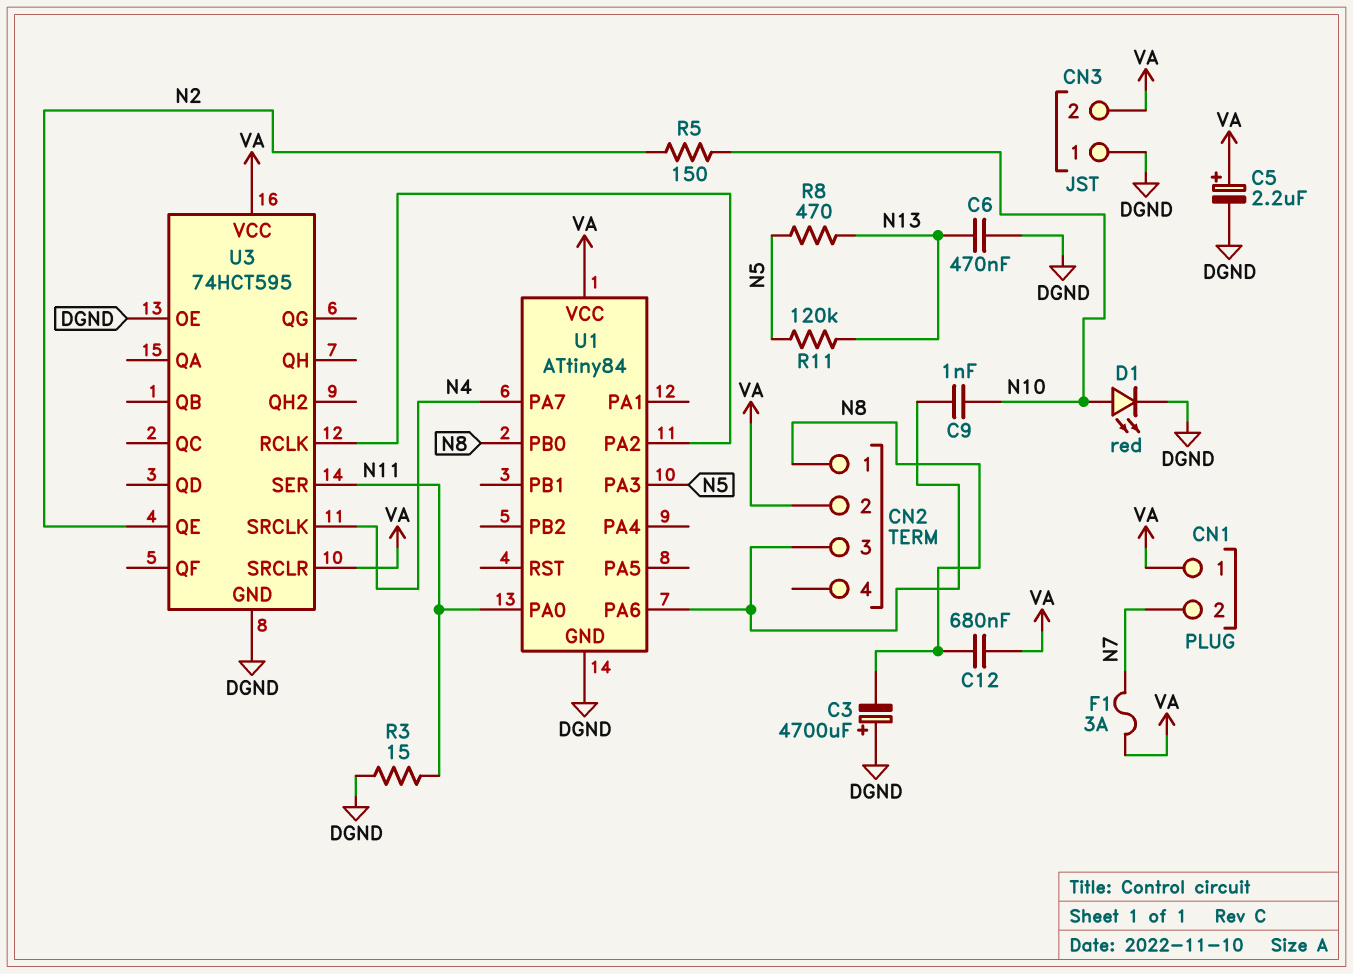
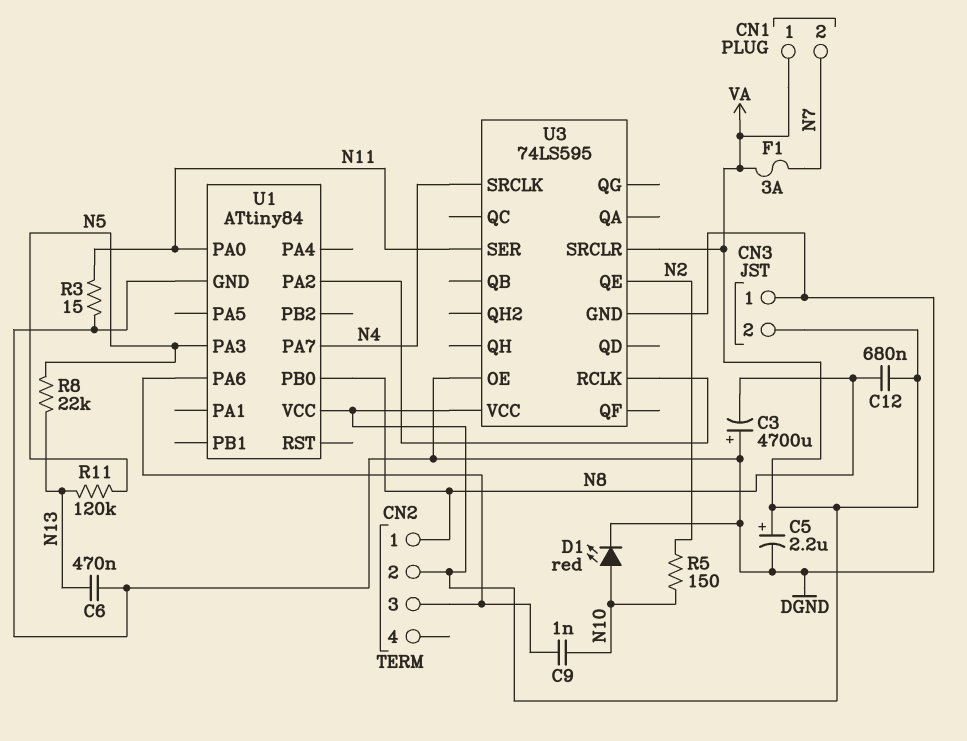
R8: 470 (N5, N13) -> 22k (N5, N13)
U3: 74HCT595 -> 74LS595

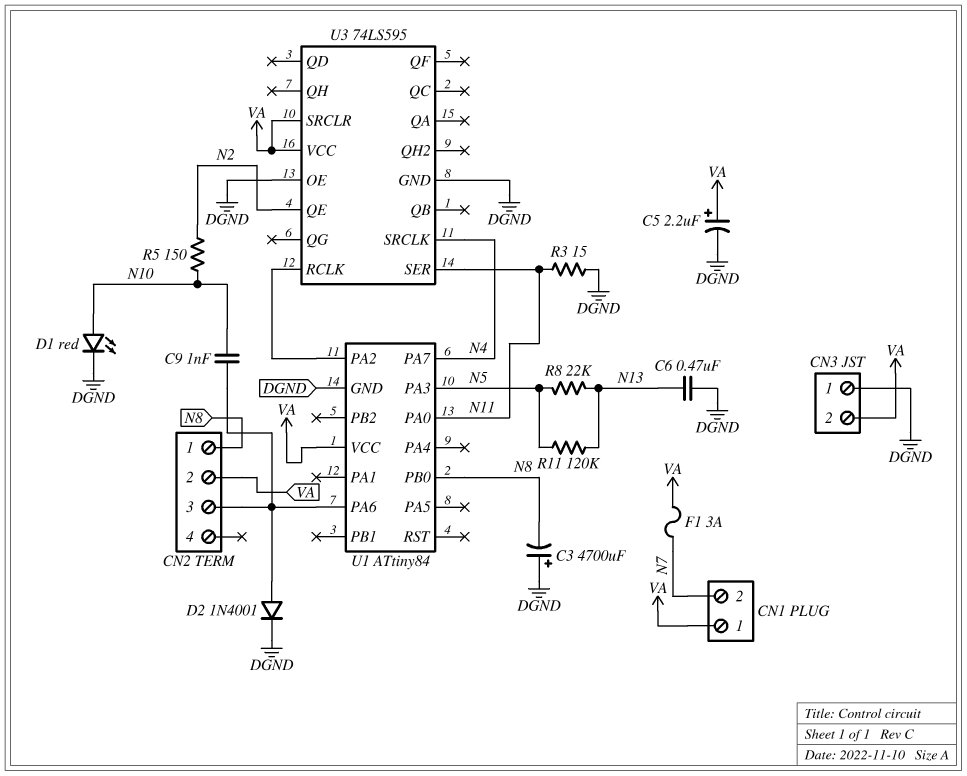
C12: 680nF (N8, VA) -> none
D2: none -> diode 1N4001 (A CN2/3, K DGND)

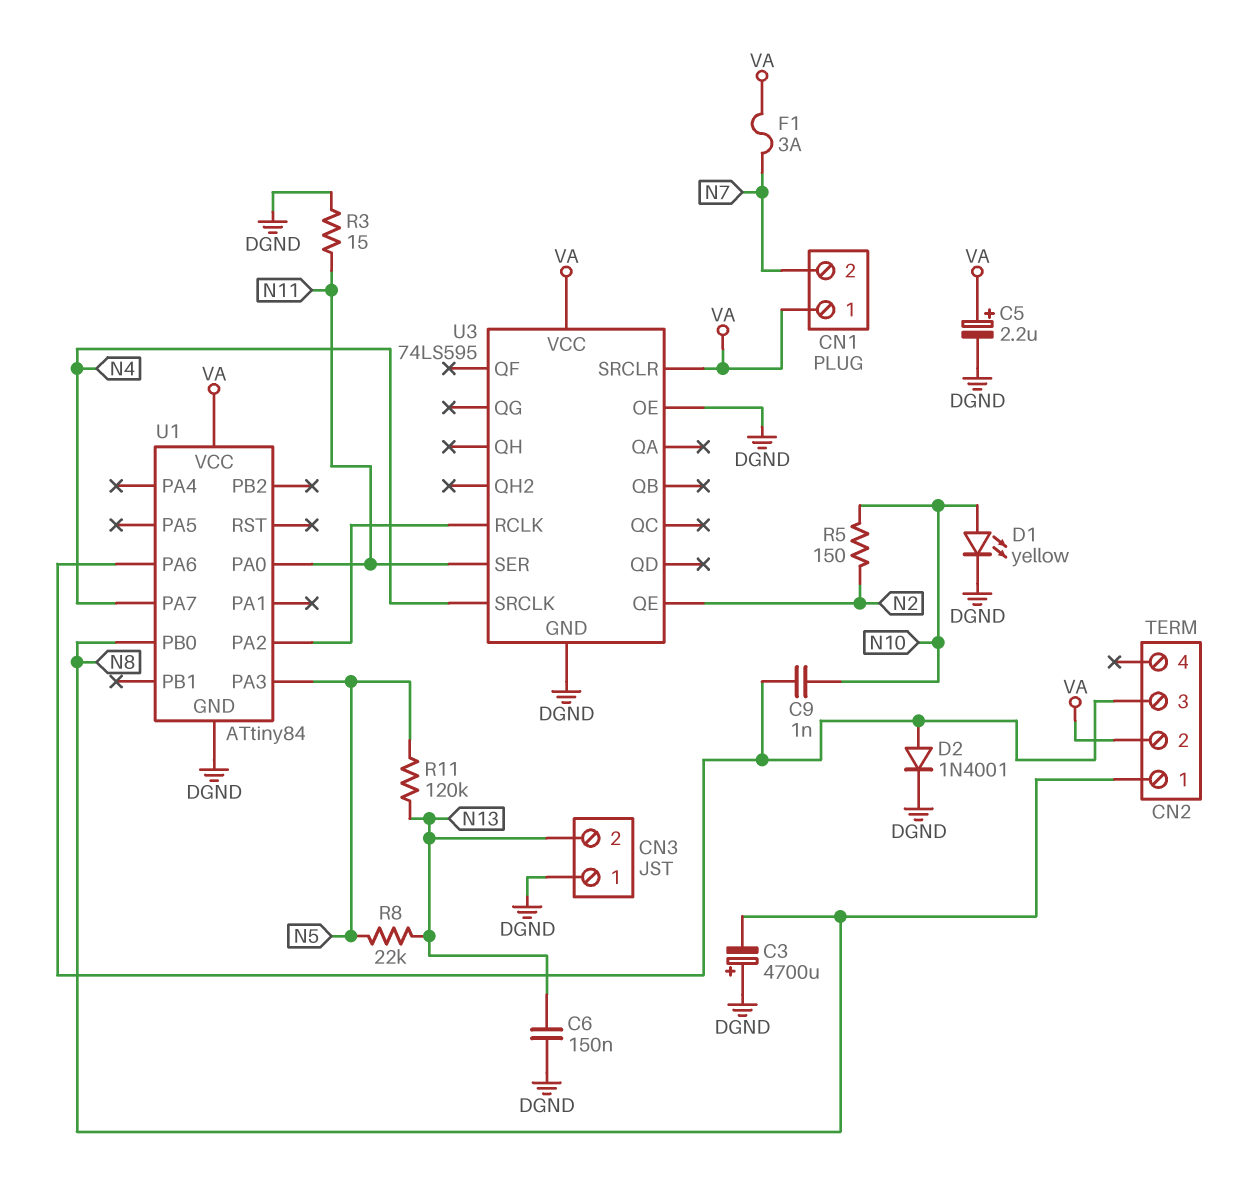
C6: 470nF (DGND, N13) -> 150nF (DGND, N13)
CN3 pin 2: VA -> N13
D1: LED red (A N10, K DGND) -> LED yellow (A N10, K DGND)

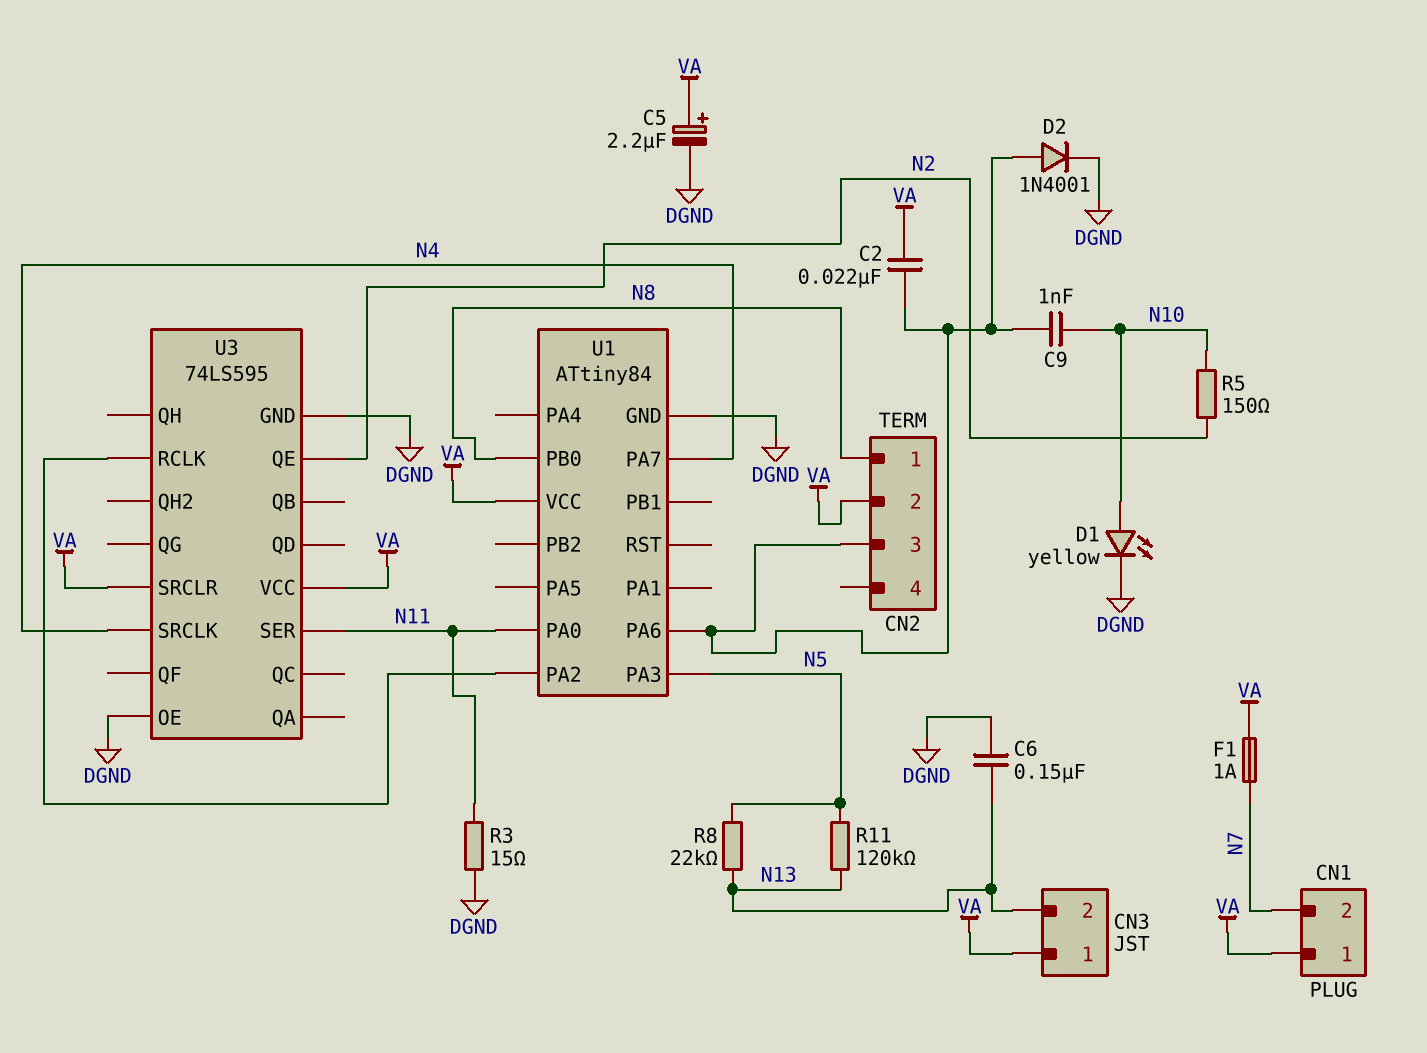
C2: none -> 22nF (CN2/3, VA)
C3: 4700uF (plus DGND, minus N8) -> none
CN3 pin 1: DGND -> VA
F1: 3A (N7, VA) -> 1A (N7, VA)

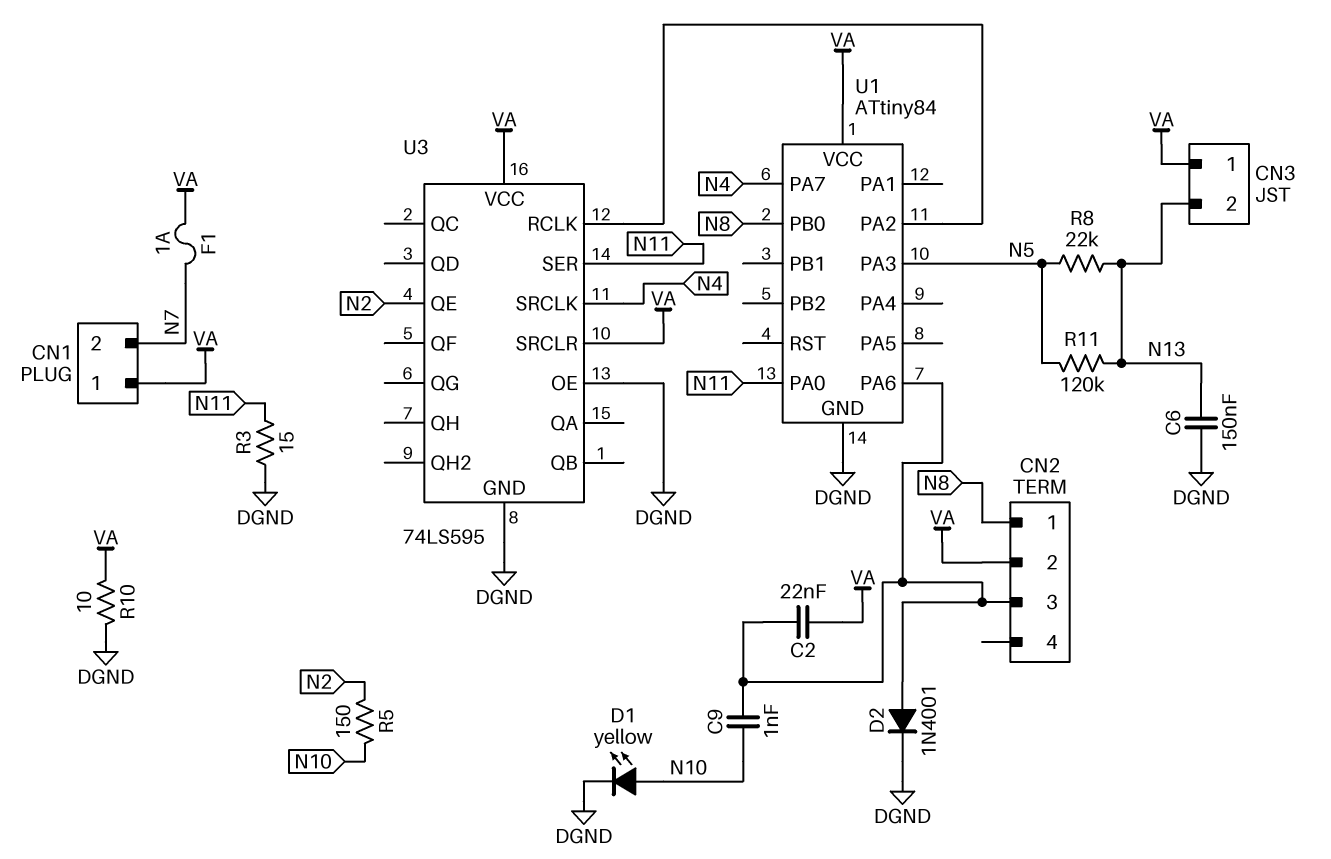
C5: 2.2uF (plus VA, minus DGND) -> none
R10: none -> 10 (DGND, VA)

